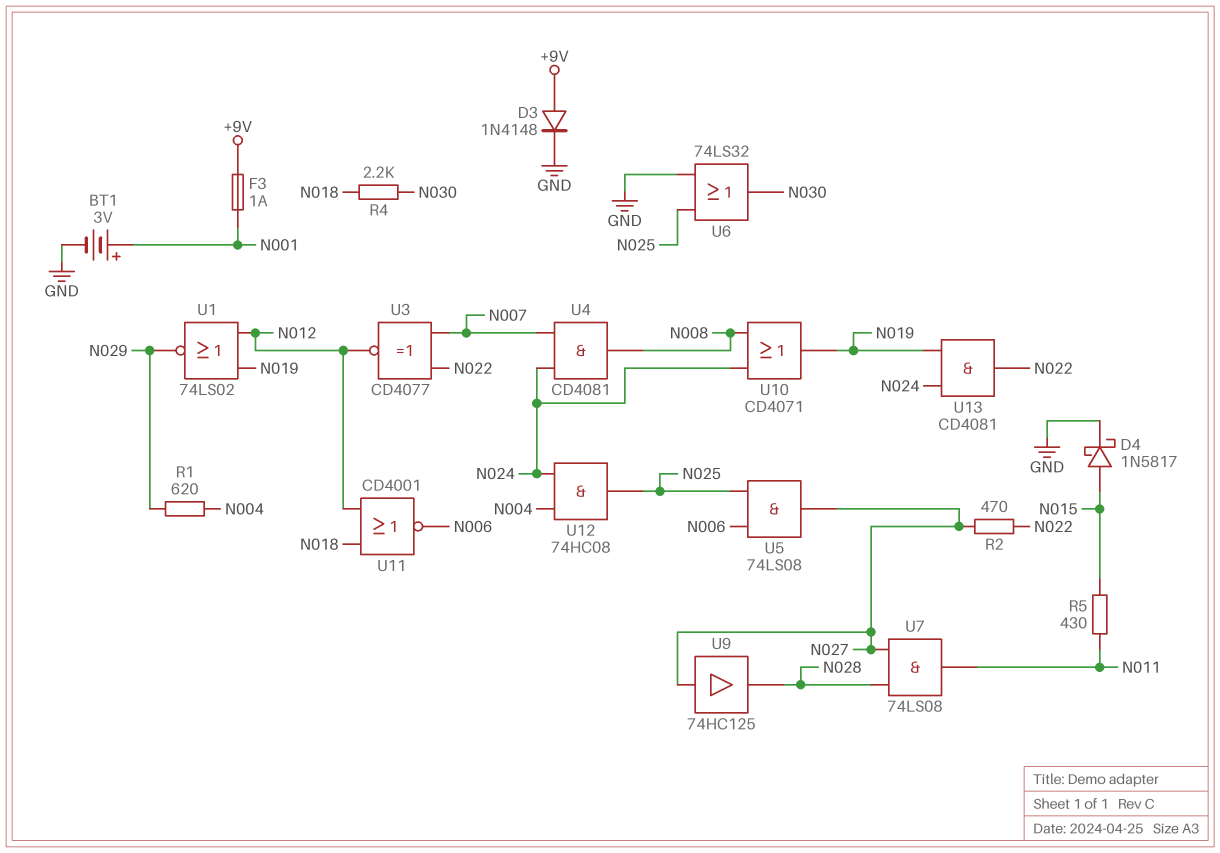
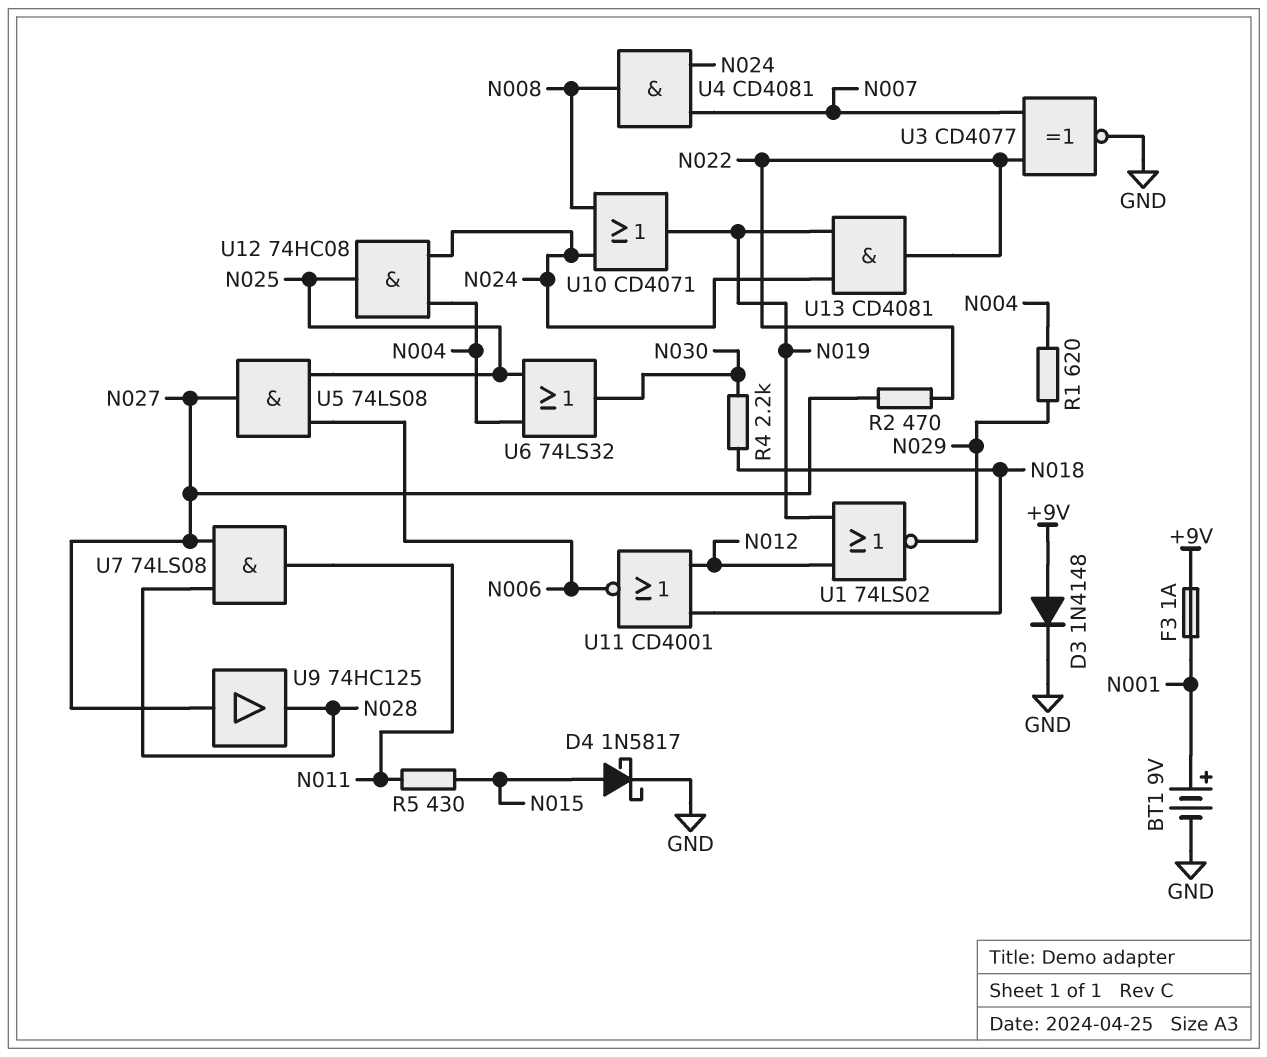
BT1: 3V (plus N001, minus GND) -> 9V (plus N001, minus GND)
U3: XNOR CD4077 (in N007, in N022, out N012) -> XNOR CD4077 (in N007, in N022, out GND)
U6: OR 74LS32 (in GND, in N025, out N030) -> OR 74LS32 (in N004, in N025, out N030)

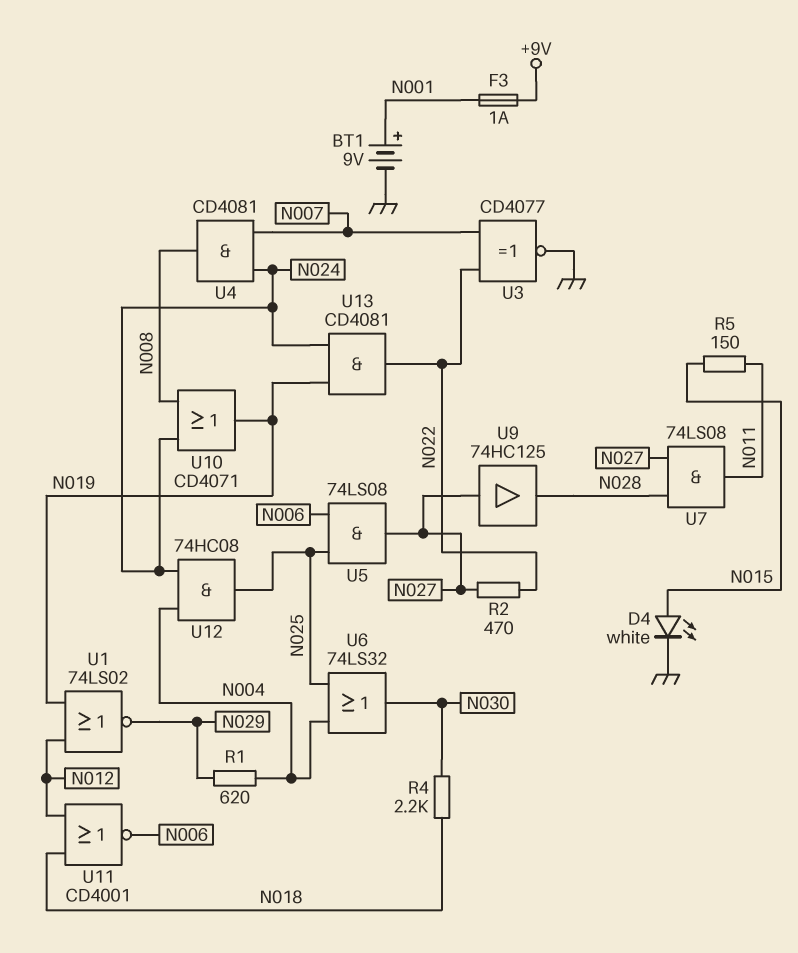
D3: diode 1N4148 (A +9V, K GND) -> none
D4: schottky 1N5817 (A N015, K GND) -> LED white (A N015, K GND)
R5: 430 (N011, N015) -> 150 (N011, N015)

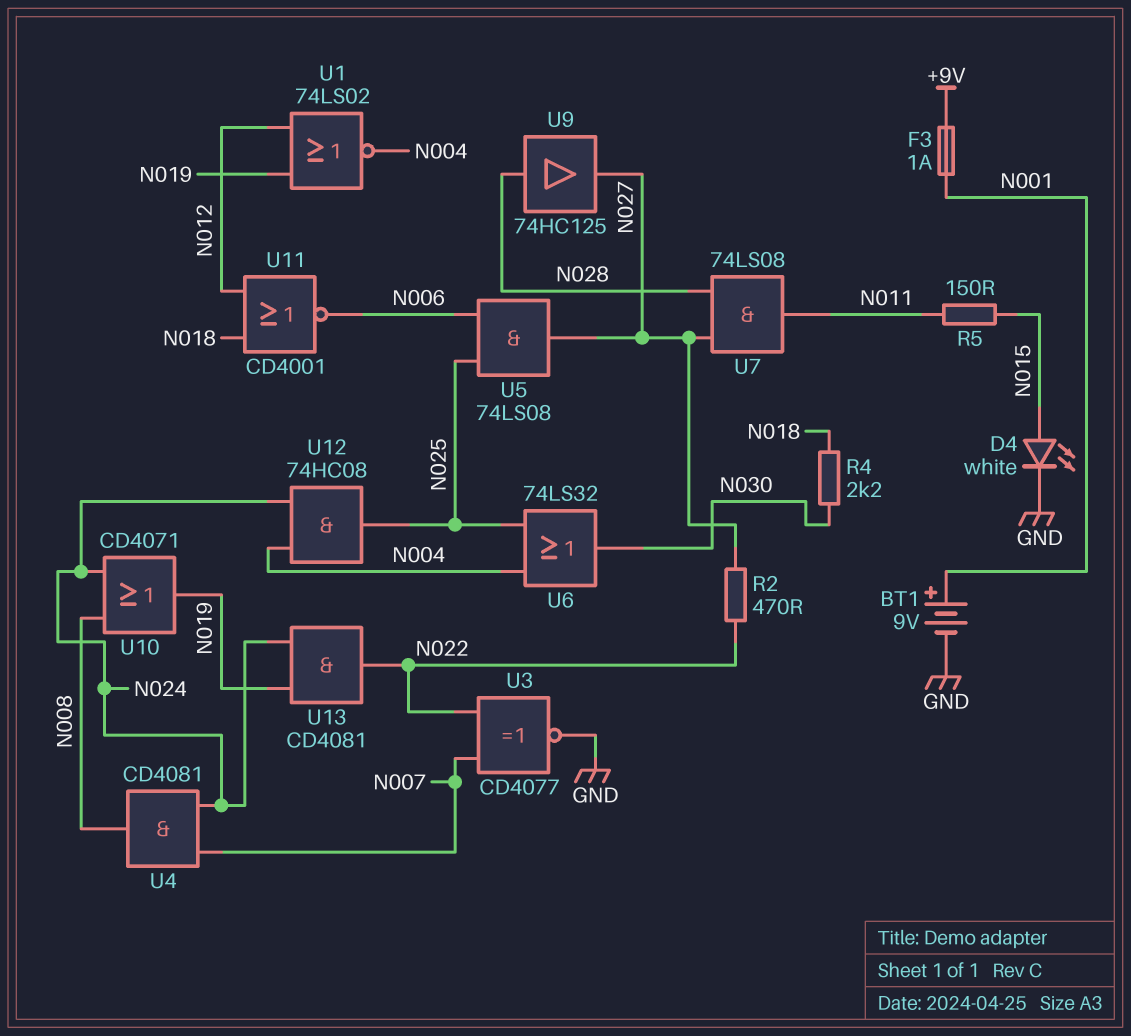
R1: 620 (N004, N029) -> none
U1: NOR 74LS02 (in N012, in N019, out N029) -> NOR 74LS02 (in N012, in N019, out N004)
U9: buffer 74HC125 (in N027, out N028) -> buffer 74HC125 (in N028, out N027)

